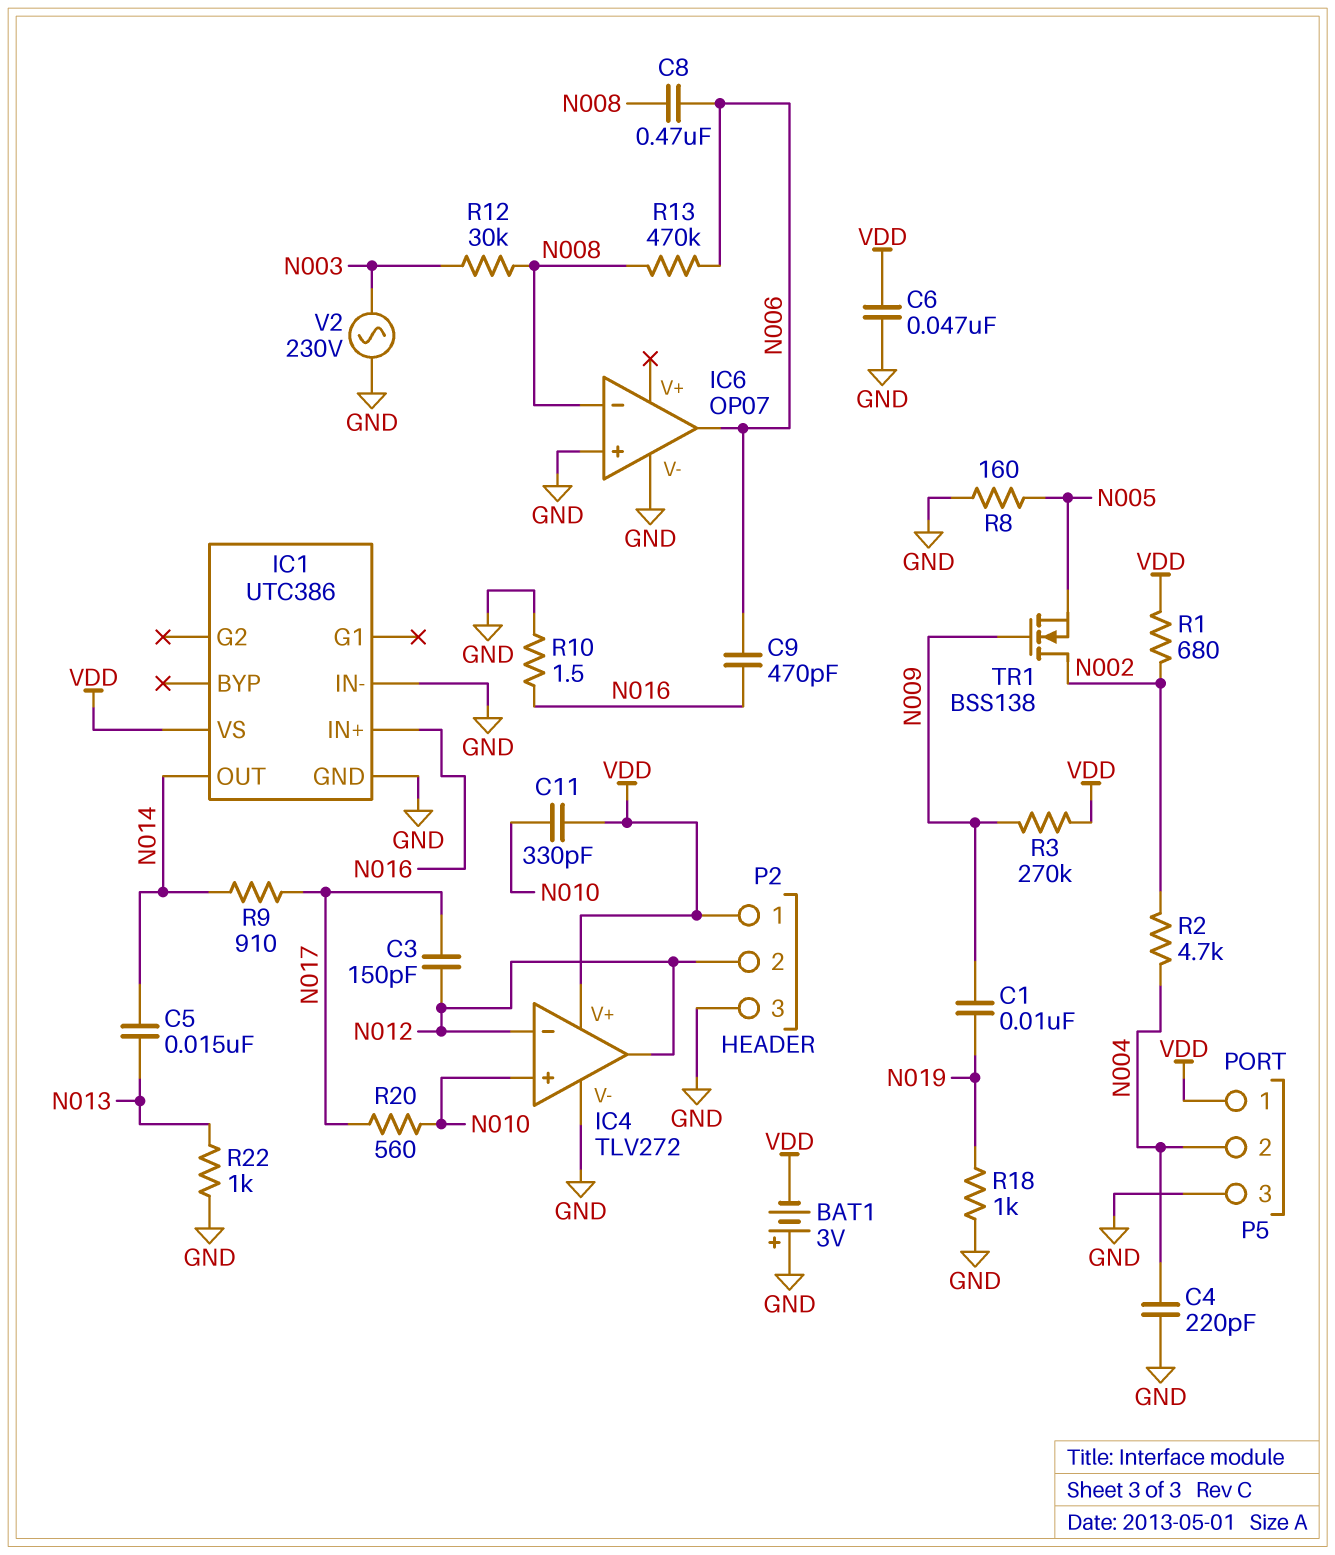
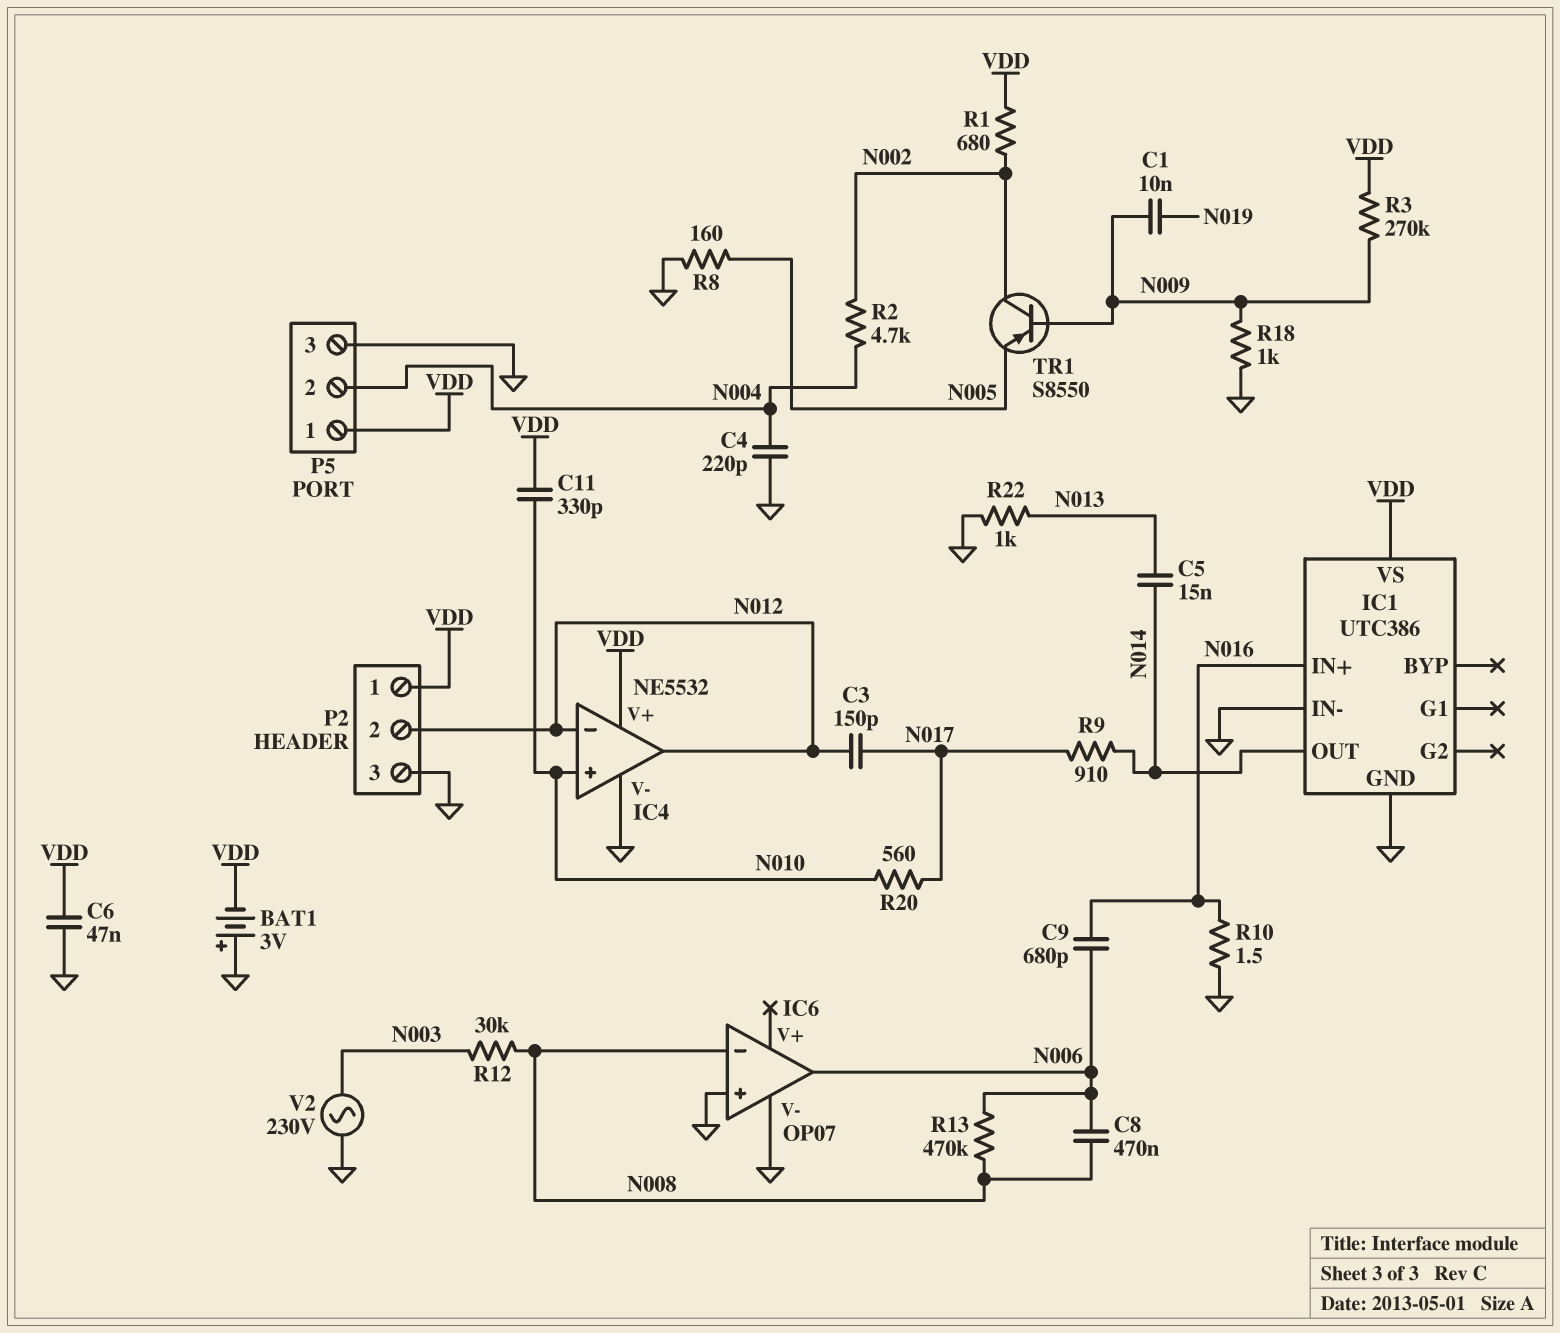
C9: 470pF (N006, N016) -> 680pF (N006, N016)
IC4: TLV272 -> NE5532
R18: 1k (GND, N019) -> 1k (GND, N009)
TR1: NMOS BSS138 (G N009, D N002, S N005) -> PNP S8550 (B N009, C N002, E N005)

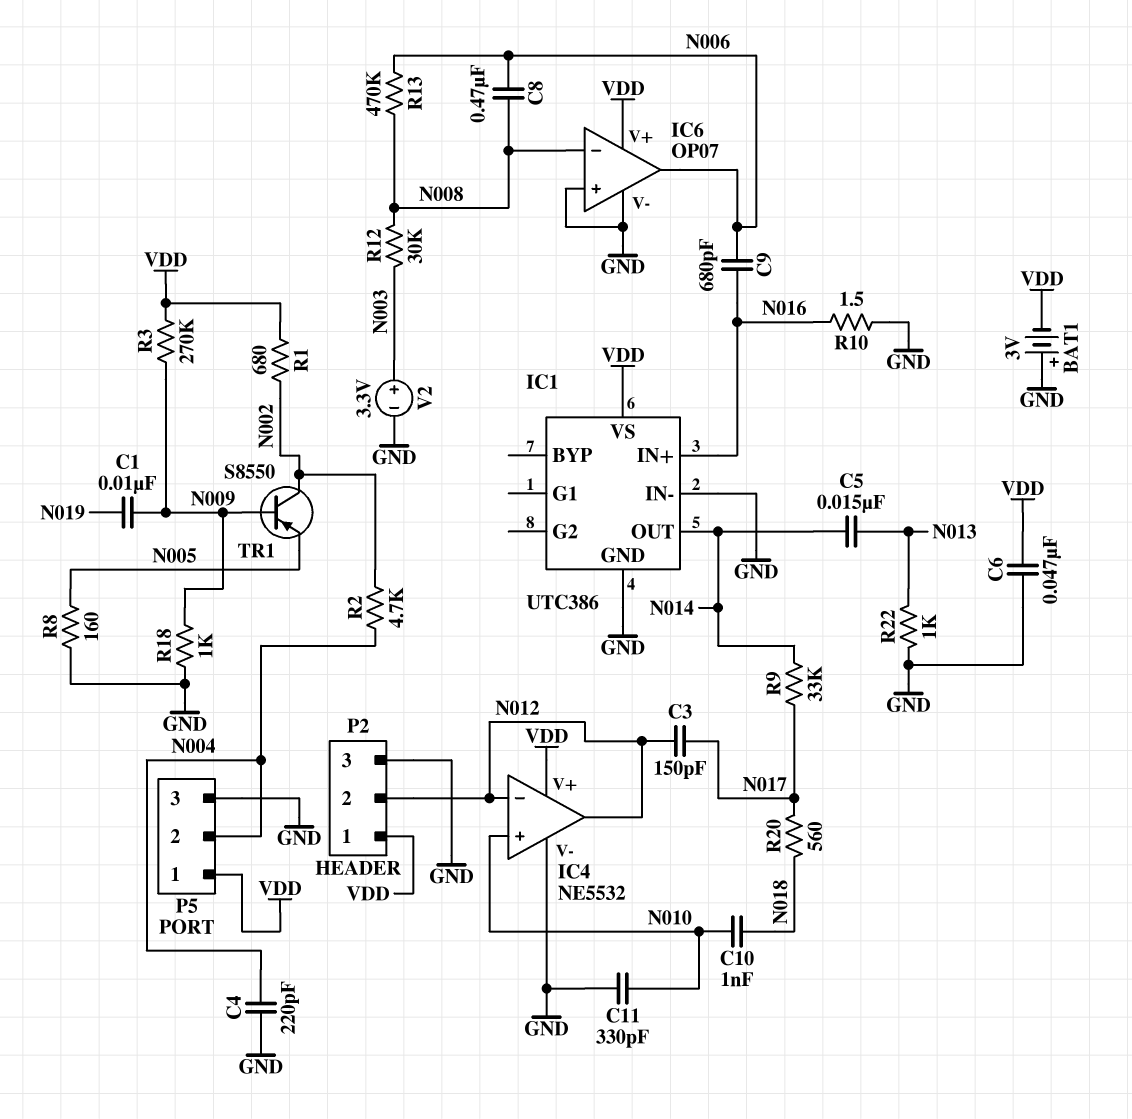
C10: none -> 1nF (N010, N018)
C11: 330pF (N010, VDD) -> 330pF (GND, N010)
IC6 pin V+: none -> VDD
R9: 910 (N014, N017) -> 33k (N014, N017)
R20: 560 (N010, N017) -> 560 (N017, N018)
V2: AC 230V (GND, N003) -> 3.3V (plus N003, minus GND)

